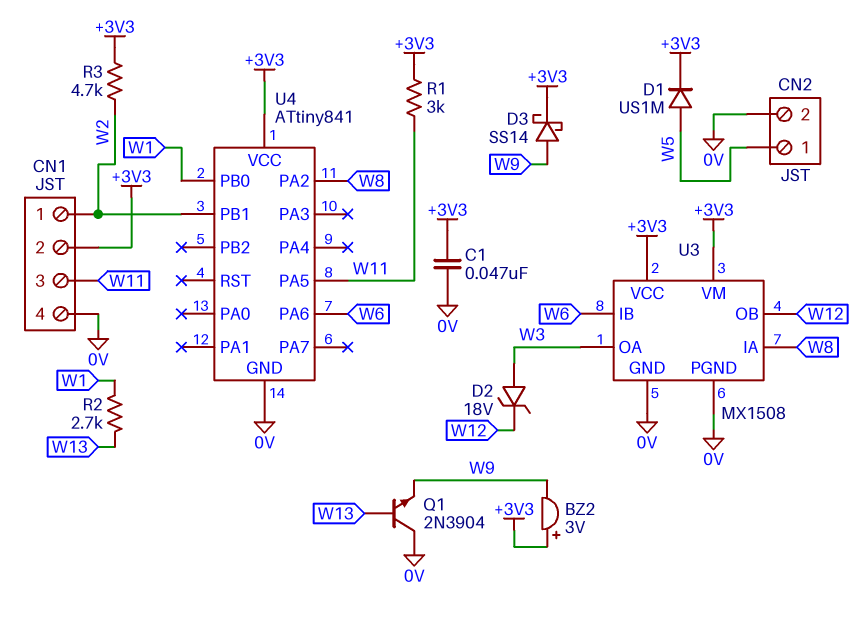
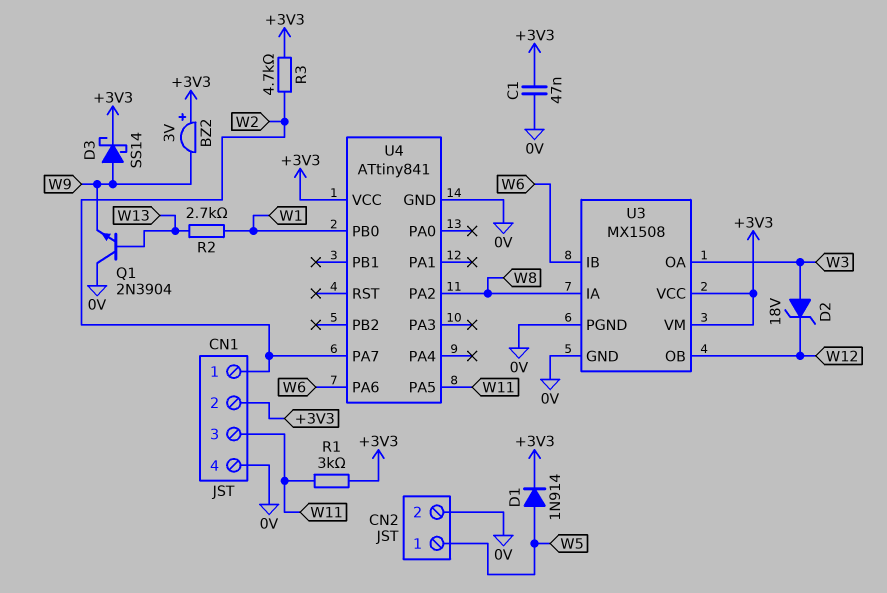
D1: diode US1M (A W5, K +3V3) -> diode 1N914 (A W5, K +3V3)
U4 pin PA7: none -> W2
U4 pin PB1: W2 -> none

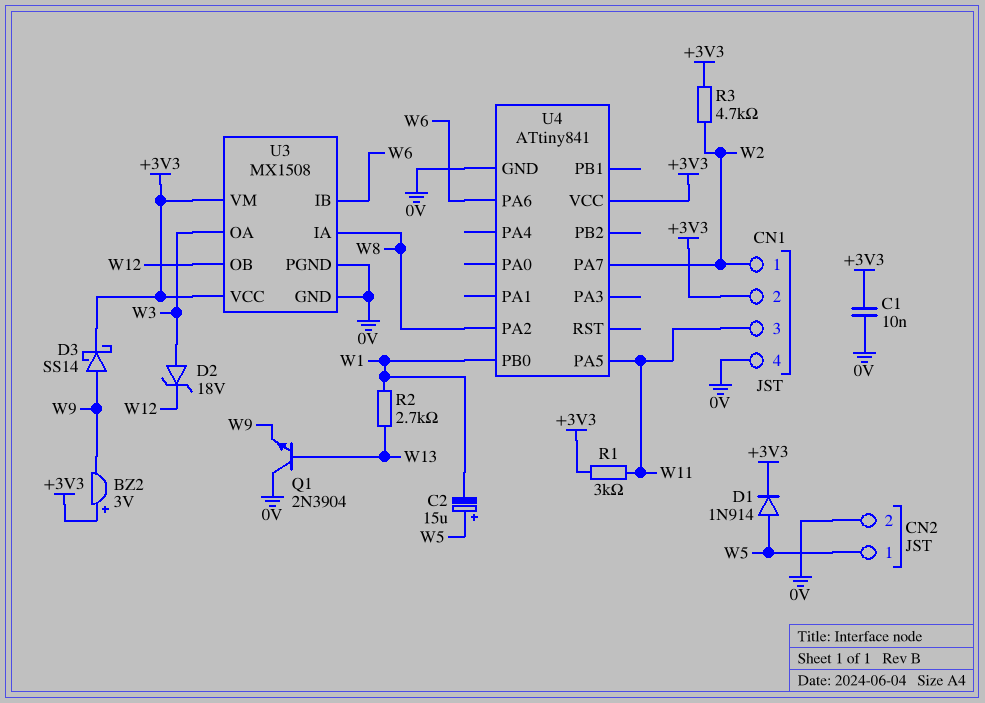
C1: 47nF (+3V3, 0V) -> 10nF (+3V3, 0V)
C2: none -> 15uF (plus W5, minus W1)

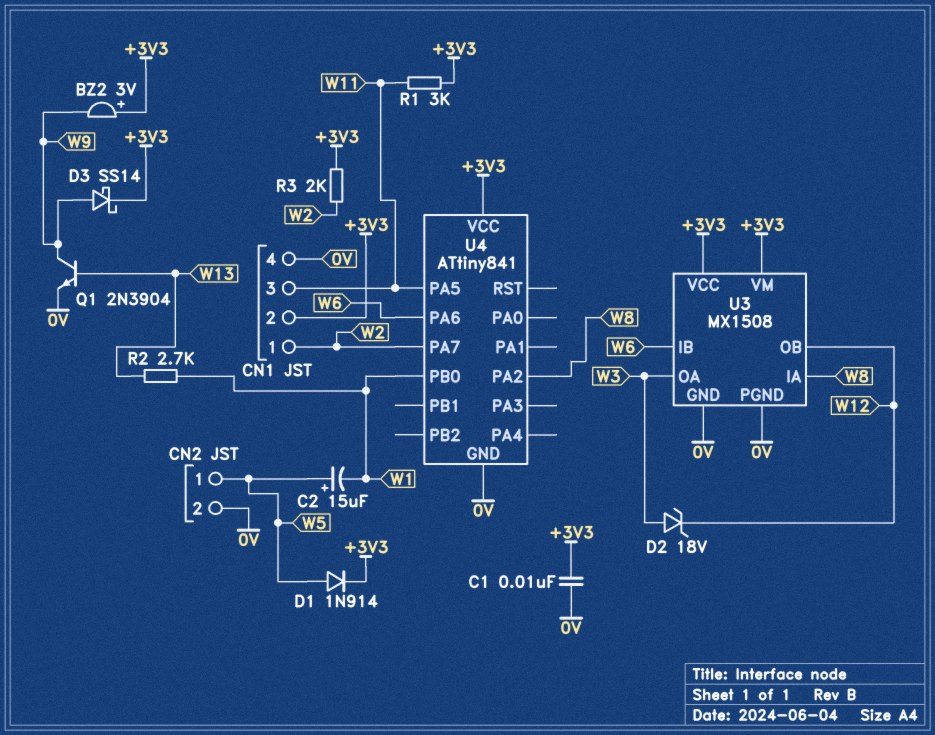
Q1: NPN 2N3904 (B W13, C 0V, E W9) -> NPN 2N3904 (B W13, C W9, E 0V)
R3: 4.7k (+3V3, W2) -> 2k (+3V3, W2)

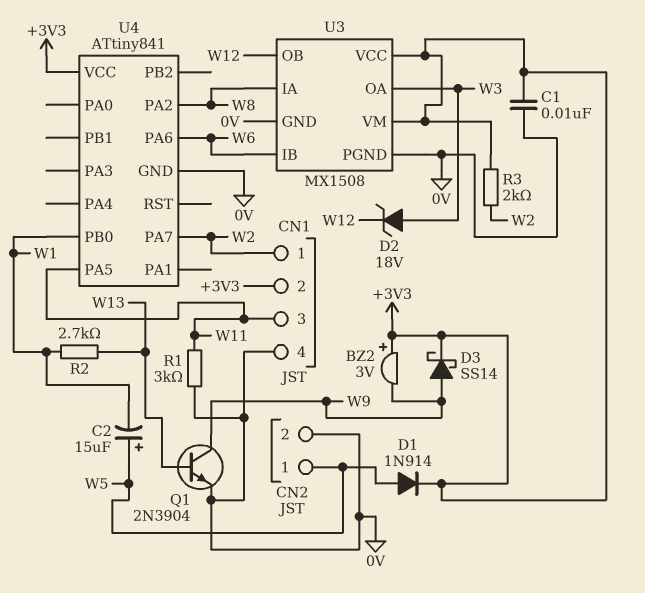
R1: 3k (+3V3, W11) -> 3k (0V, W11)

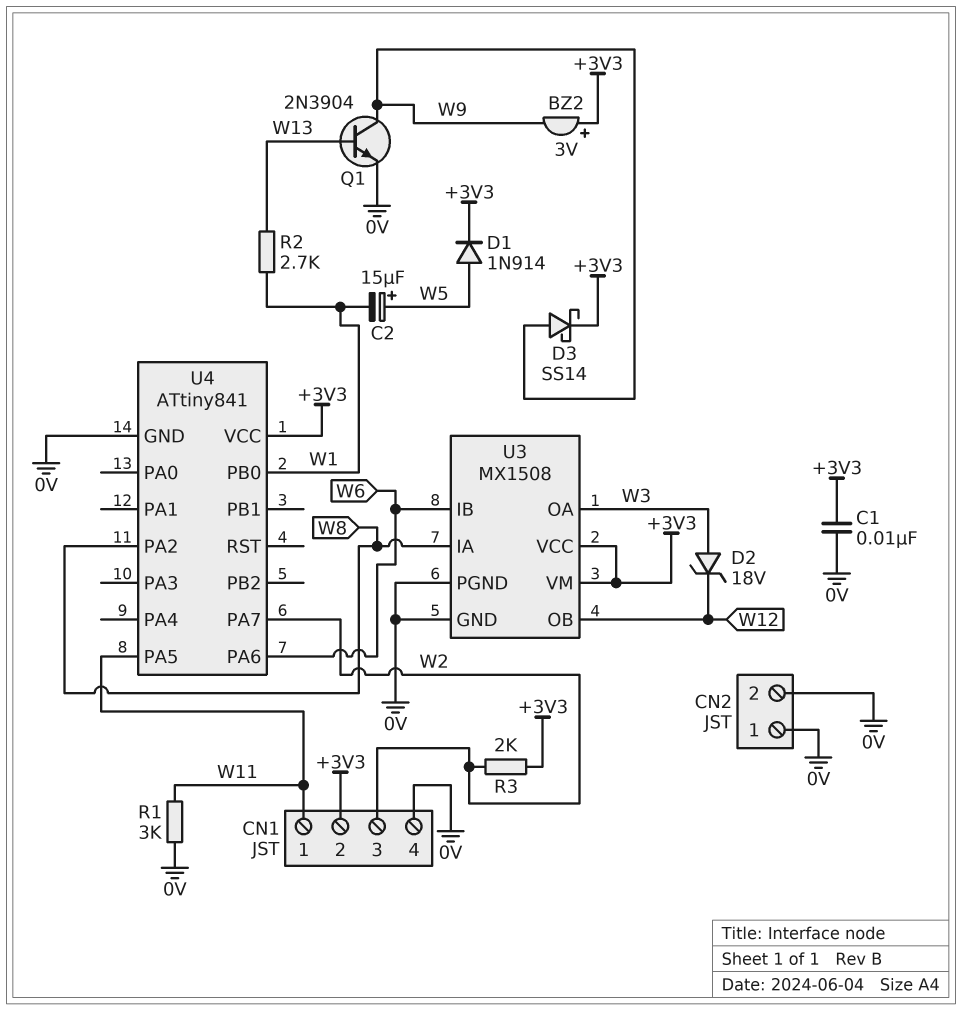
CN1 pin 1: W2 -> W11
CN1 pin 3: W11 -> W2
CN2 pin 1: W5 -> 0V

